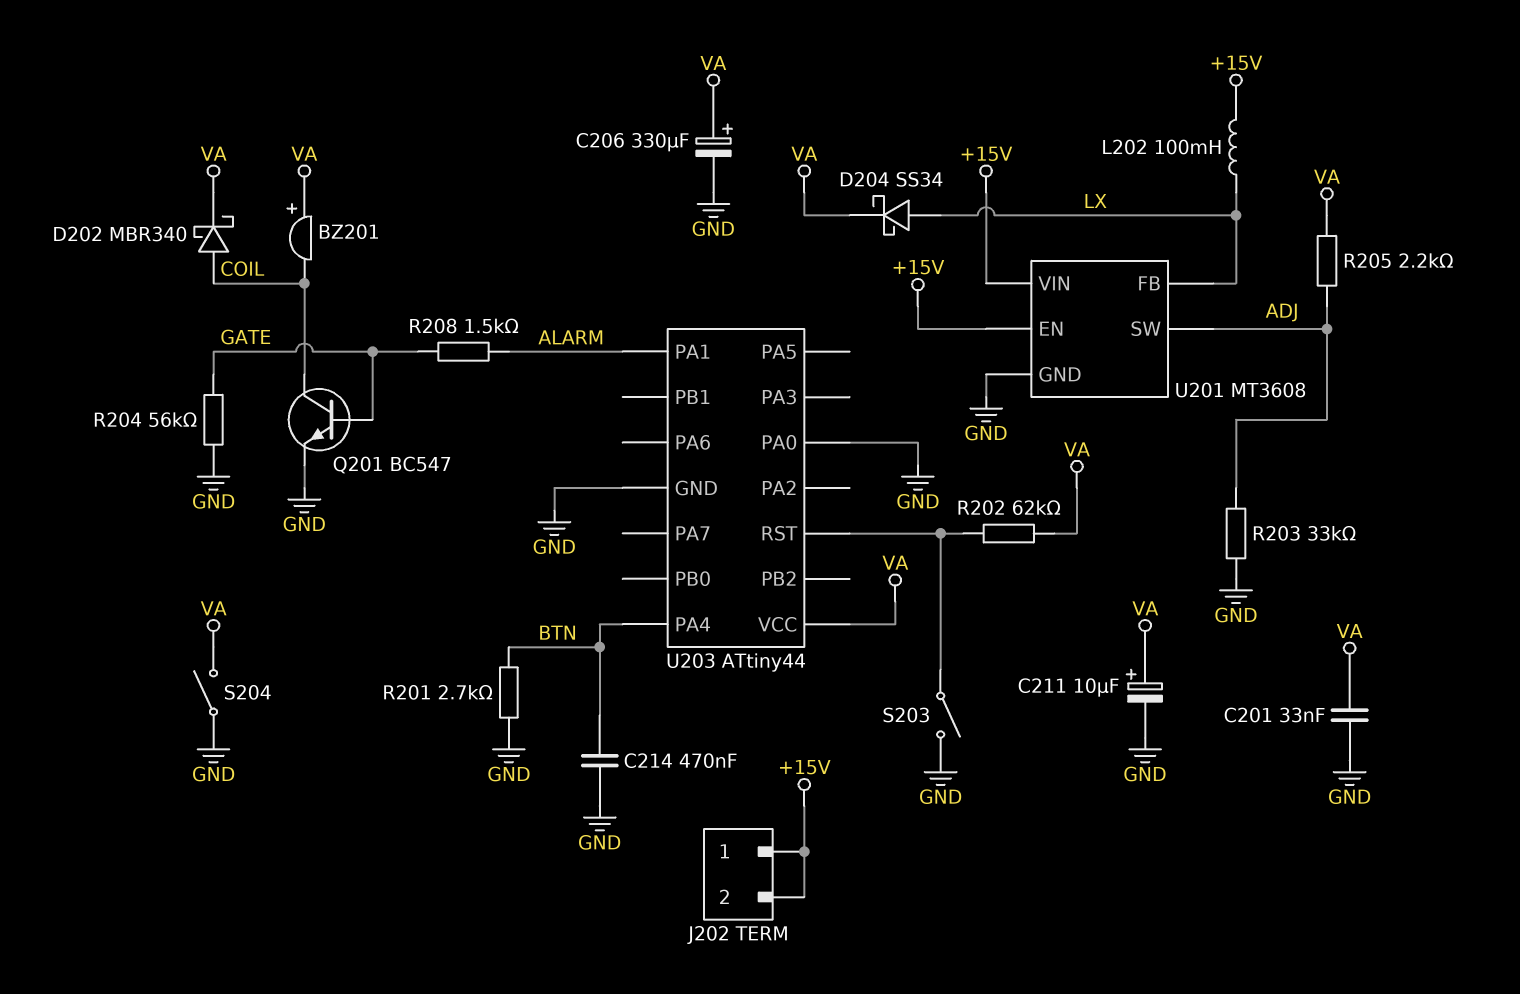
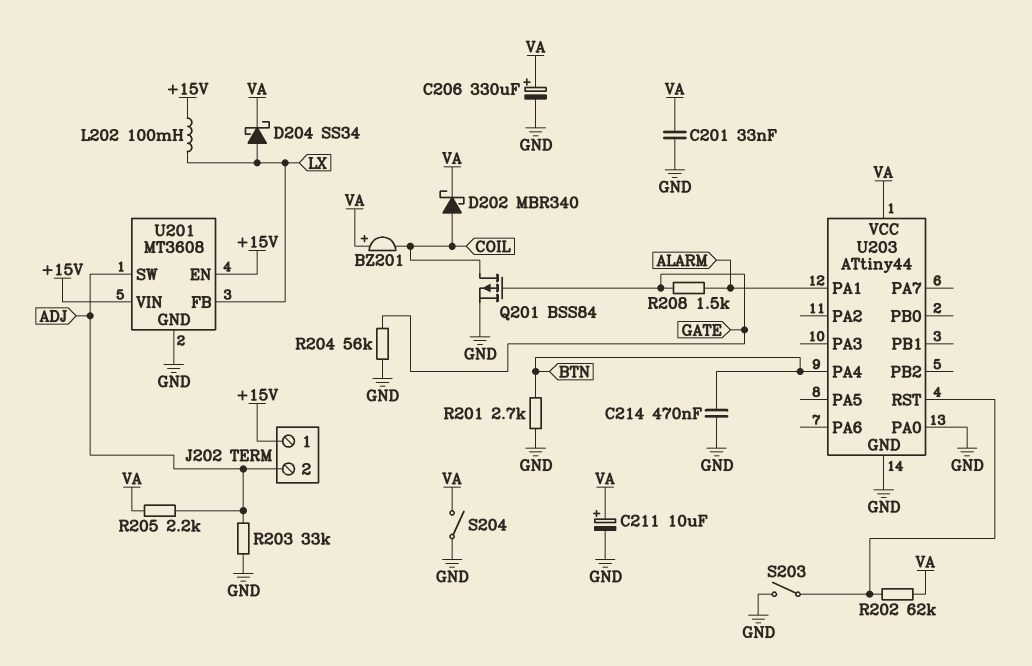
J202 pin 2: +15V -> ADJ
Q201: NPN BC547 (B GATE, C COIL, E GND) -> PMOS BSS84 (G GATE, D COIL, S GND)

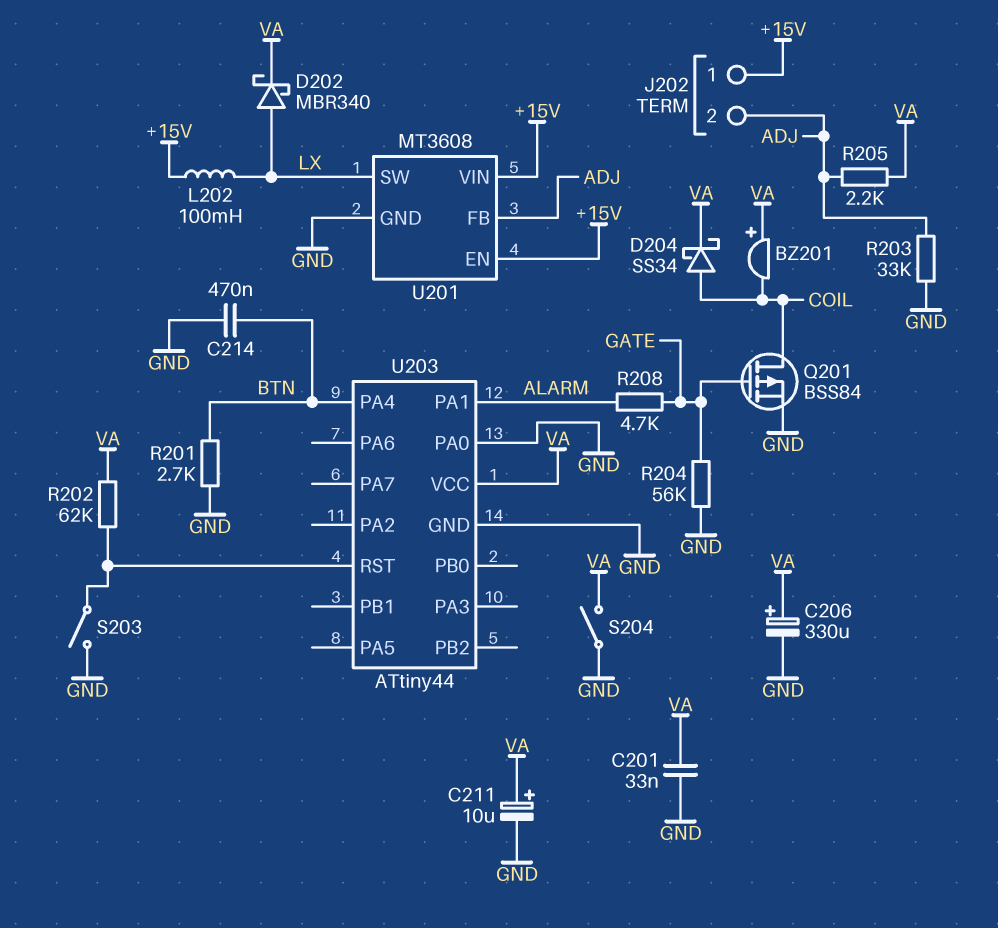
D202: schottky MBR340 (A COIL, K VA) -> schottky MBR340 (A LX, K VA)
D204: schottky SS34 (A LX, K VA) -> schottky SS34 (A COIL, K VA)
R208: 1.5k (ALARM, GATE) -> 4.7k (ALARM, GATE)
U201 pin FB: LX -> ADJ
U201 pin SW: ADJ -> LX

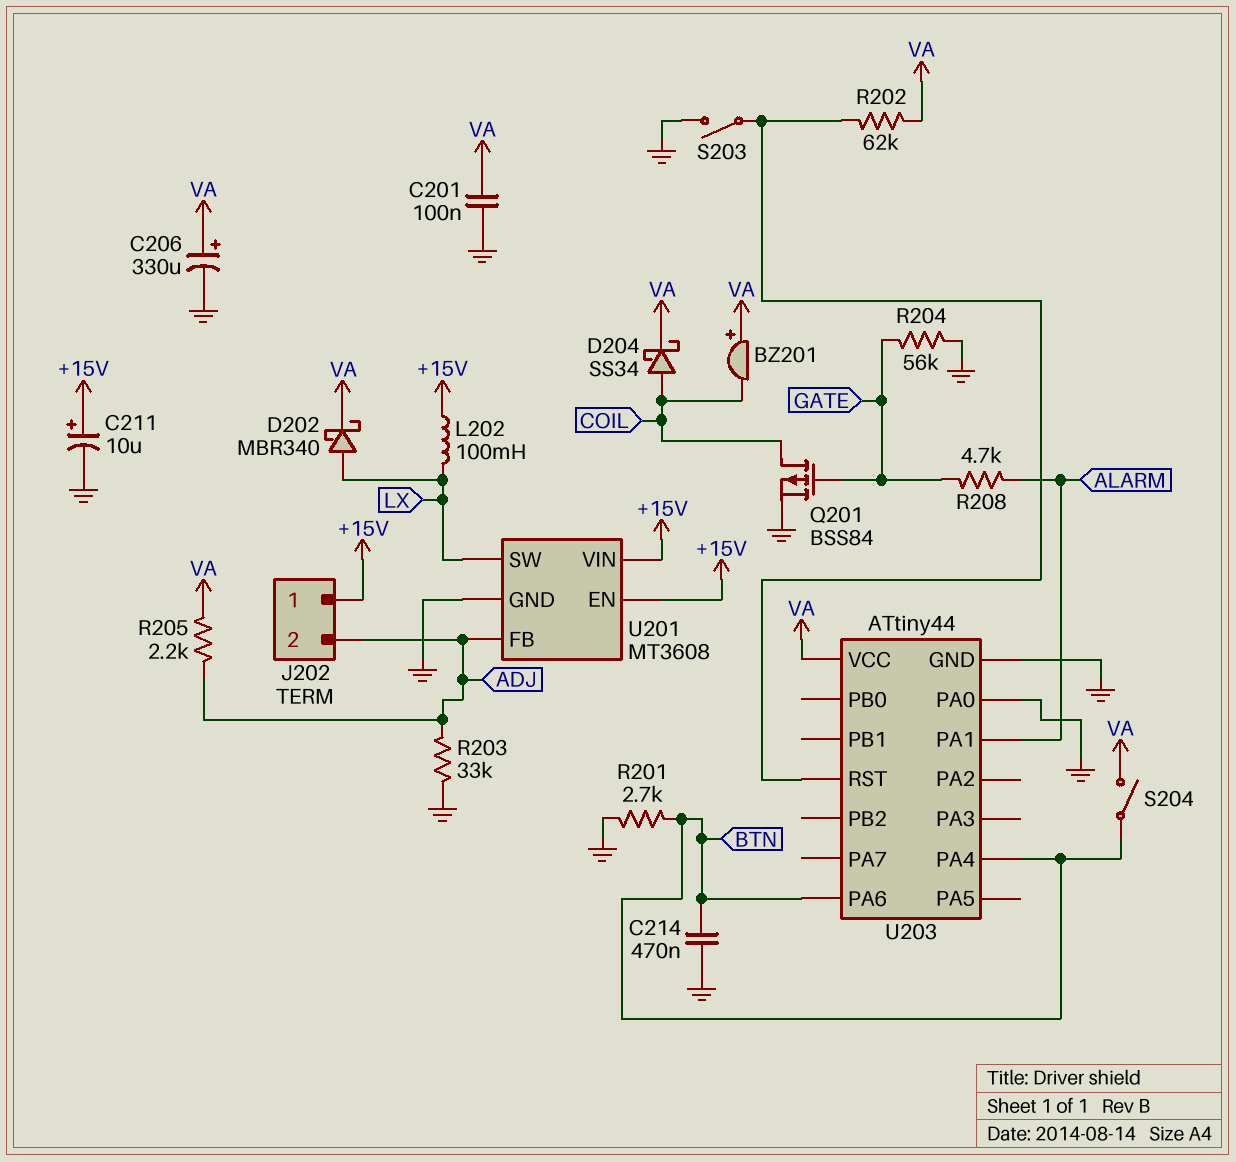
C201: 33nF (GND, VA) -> 100nF (GND, VA)
C211: 10uF (plus VA, minus GND) -> 10uF (plus +15V, minus GND)
S204: switch (GND, VA) -> switch (BTN, VA)
U203 pin PA6: none -> BTN

